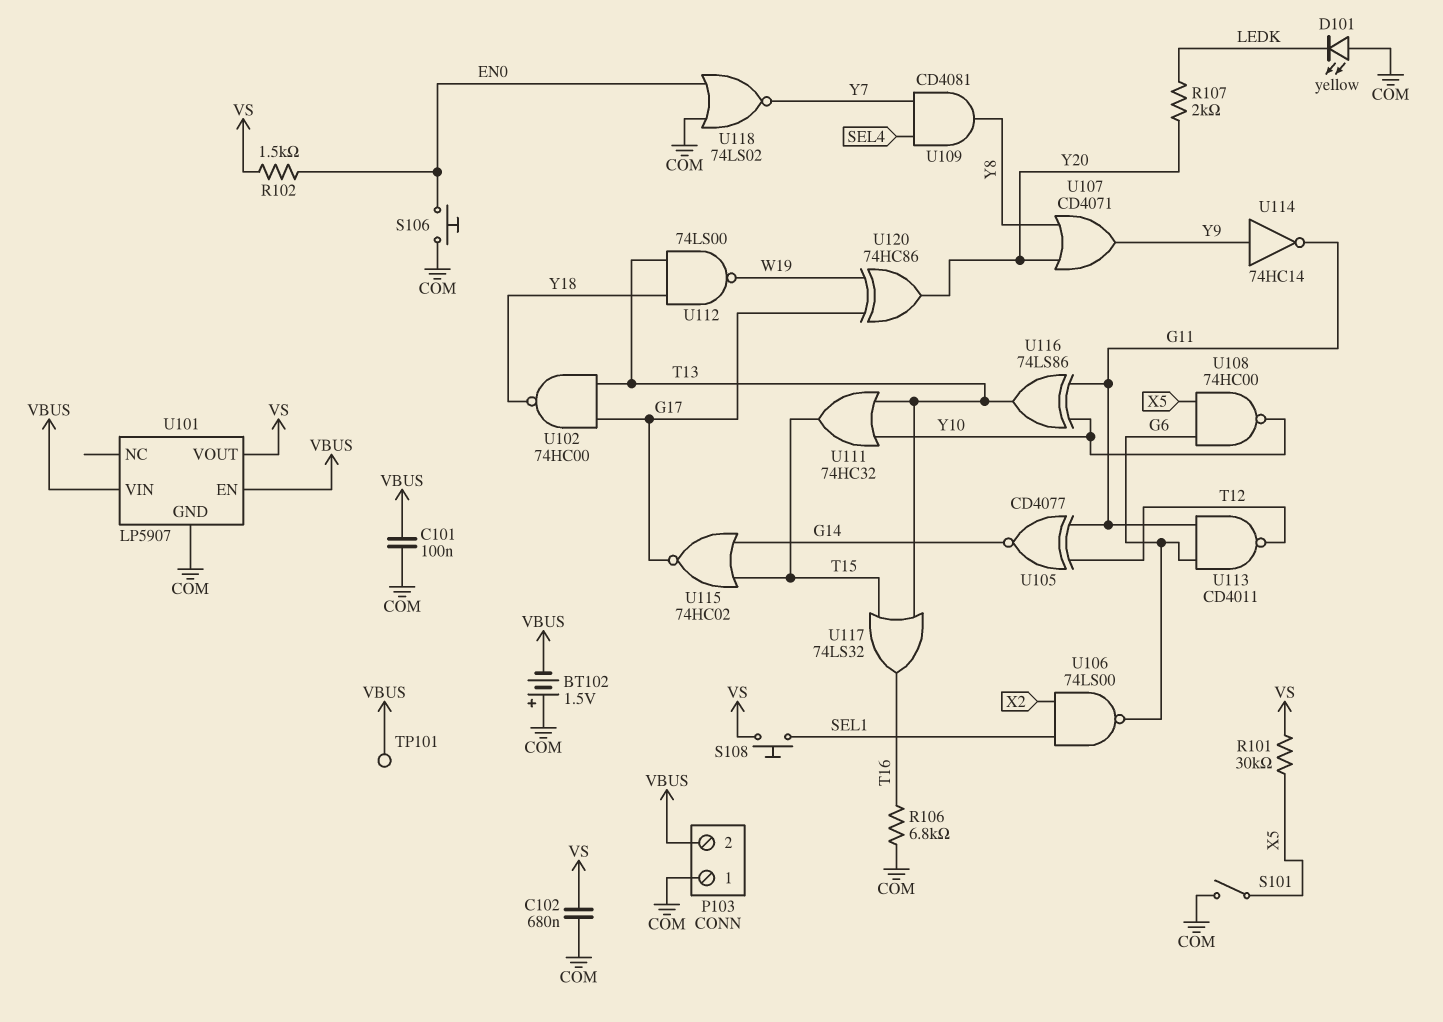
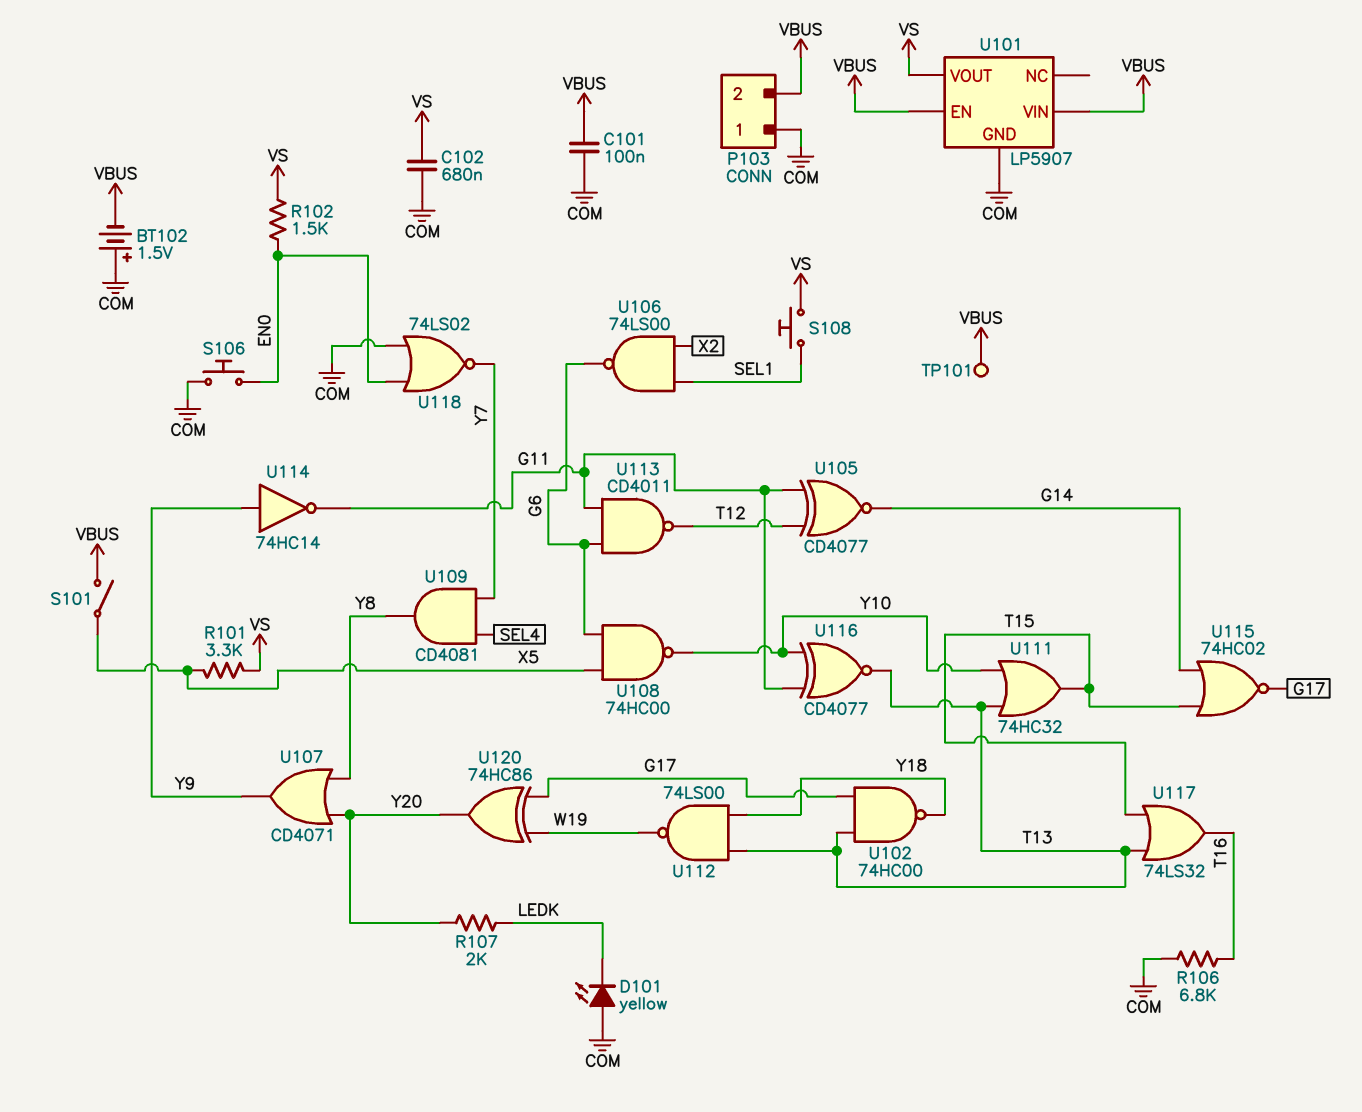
R101: 30k (VS, X5) -> 3.3k (VS, X5)
S101: switch (COM, X5) -> switch (VBUS, X5)
U116: XOR 74LS86 (in G11, in Y10, out T13) -> XNOR CD4077 (in G11, in Y10, out T13)

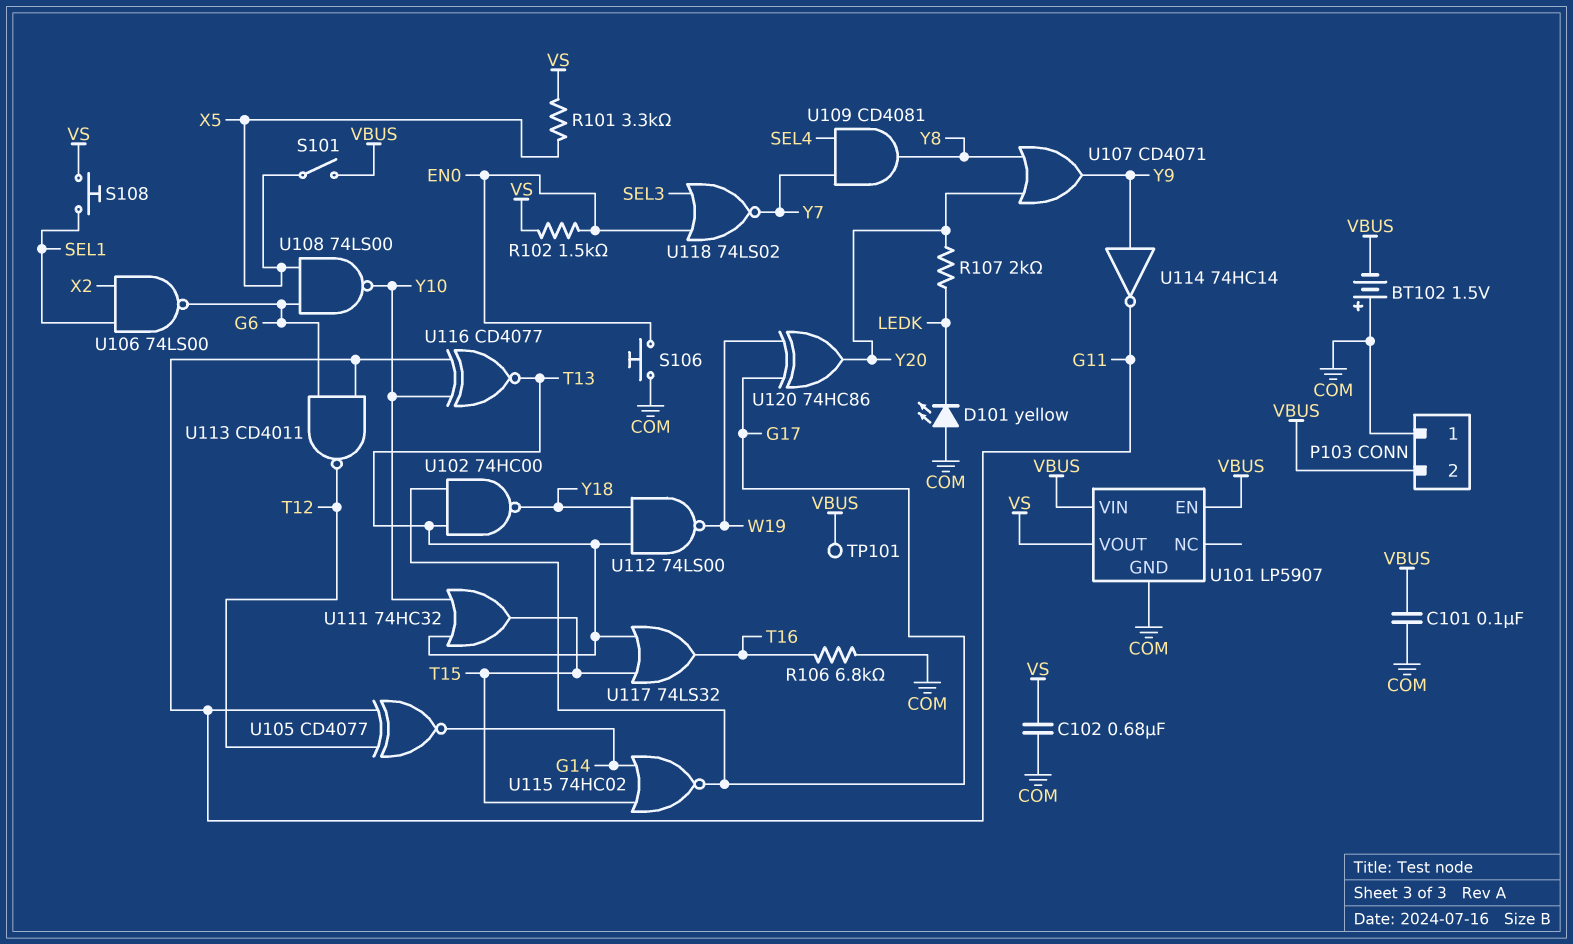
U108: NAND 74HC00 (in G6, in X5, out Y10) -> NAND 74LS00 (in G6, in X5, out Y10)
U118: NOR 74LS02 (in COM, in EN0, out Y7) -> NOR 74LS02 (in EN0, in SEL3, out Y7)

